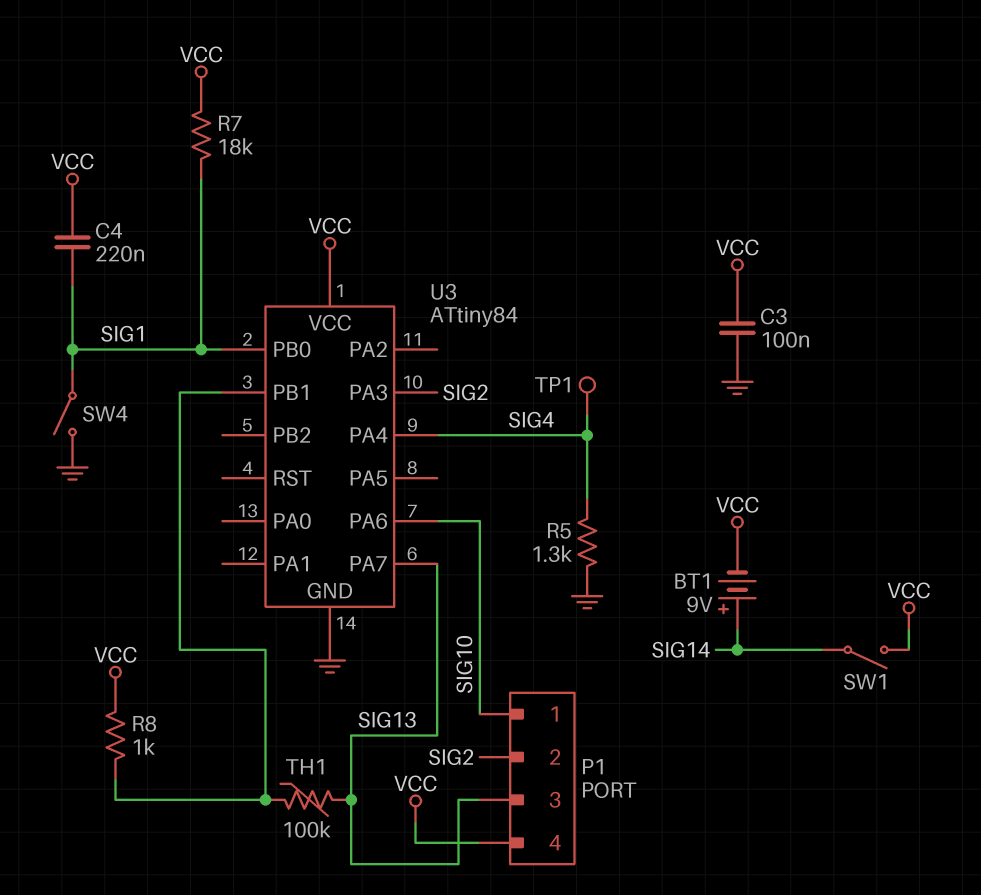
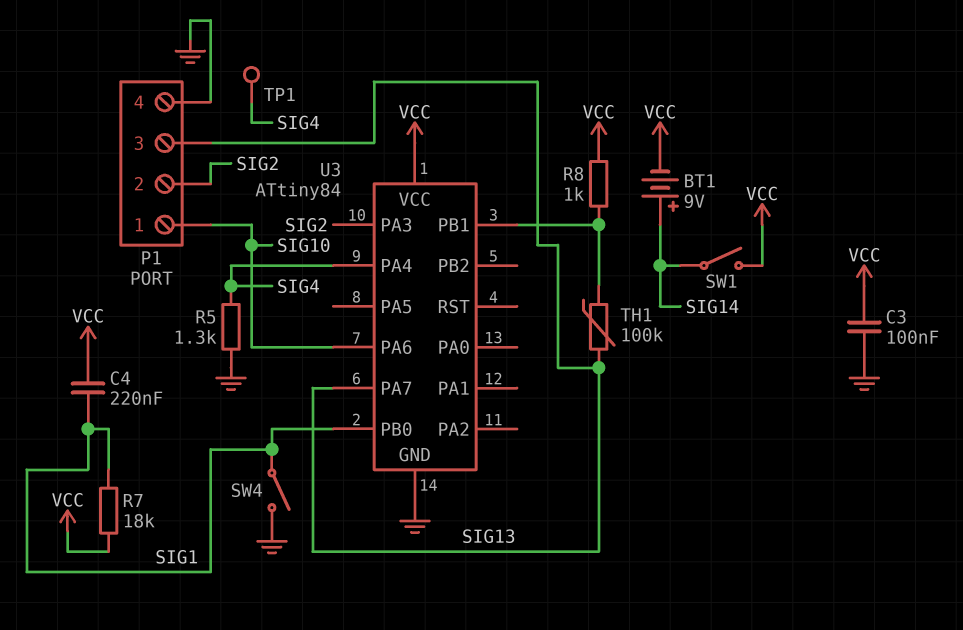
P1 pin 4: VCC -> GND

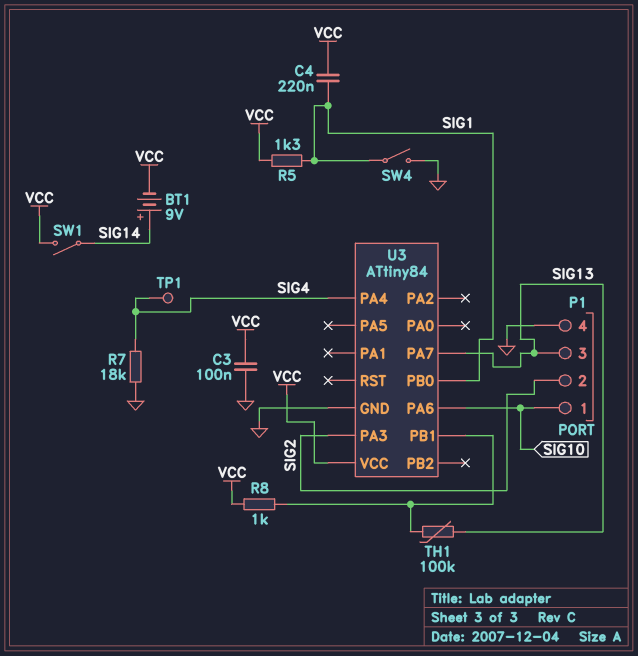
R5: 1.3k (GND, SIG4) -> 1.3k (SIG1, VCC)
R7: 18k (SIG1, VCC) -> 18k (GND, SIG4)

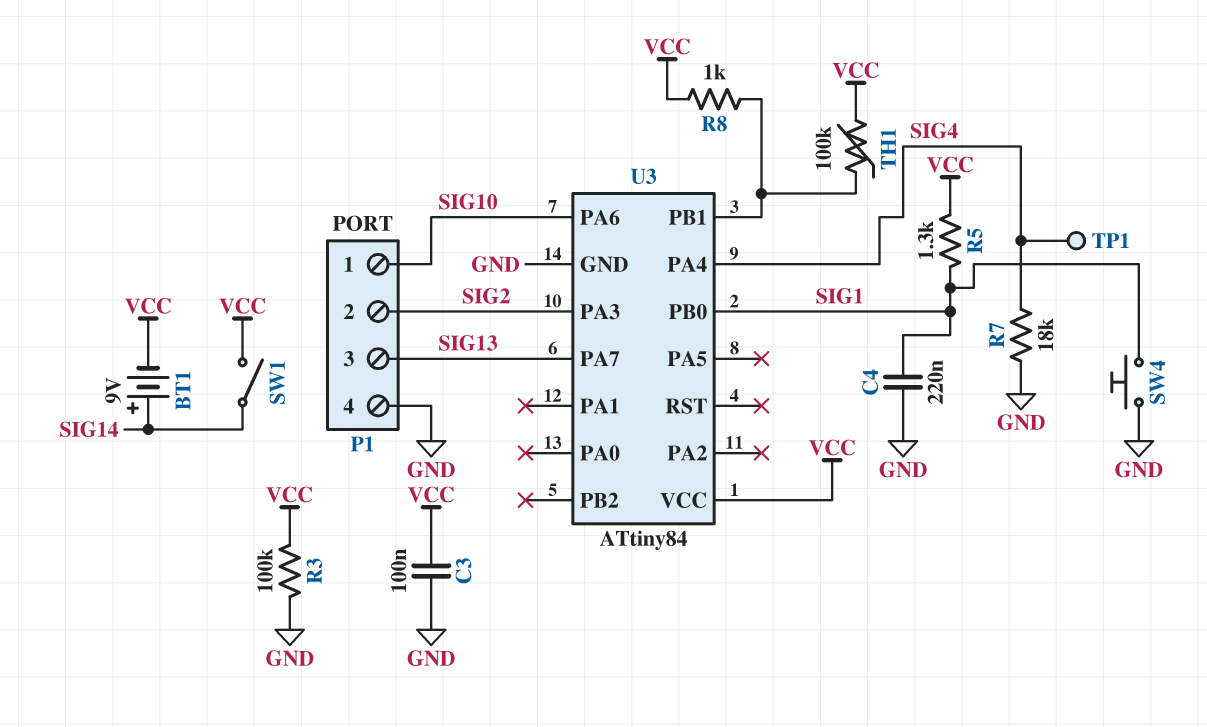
C4: 220nF (SIG1, VCC) -> 220nF (GND, SIG1)
R3: none -> 100k (GND, VCC)
SW4: switch (GND, SIG1) -> button (GND, SIG1)
TH1: 100k (SIG13, U3/PB1) -> 100k (U3/PB1, VCC)

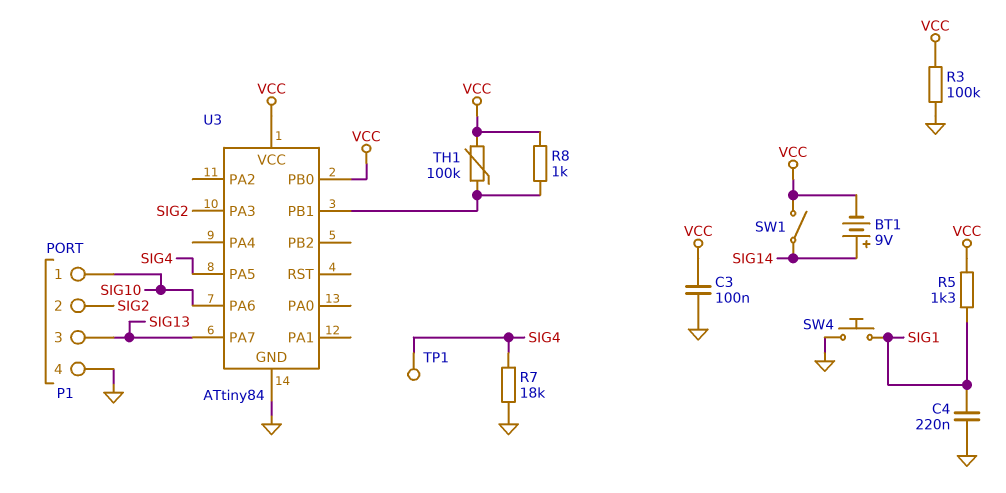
U3 pin PA4: SIG4 -> none
U3 pin PA5: none -> SIG4
U3 pin PB0: SIG1 -> VCC

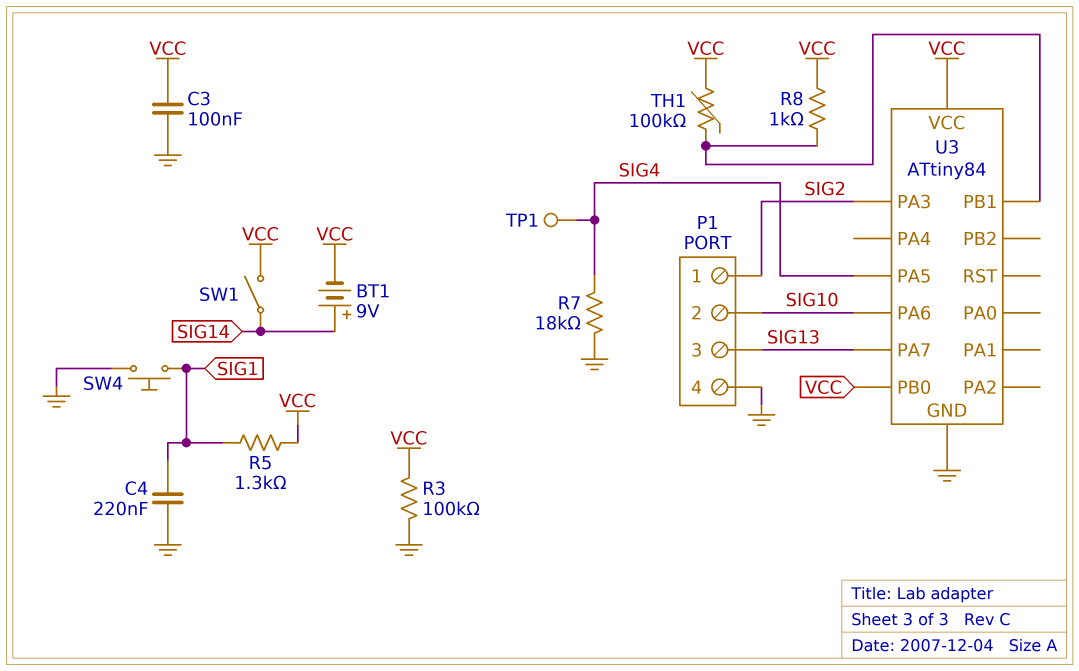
P1 pin 1: SIG10 -> SIG2
P1 pin 2: SIG2 -> SIG10

